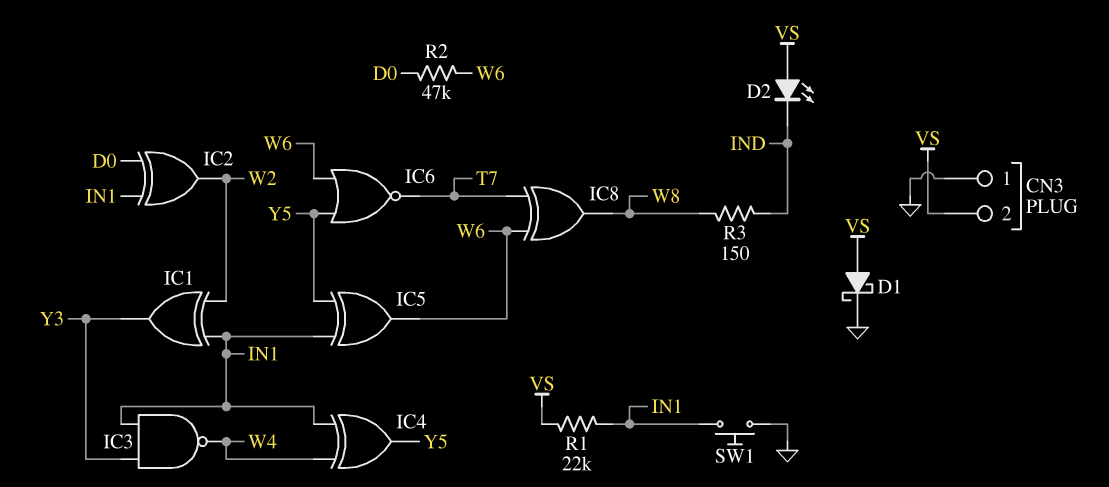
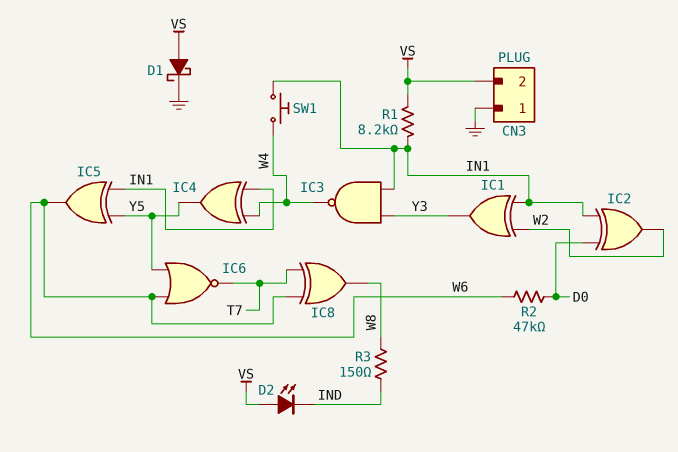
R1: 22k (IN1, VS) -> 8.2k (IN1, VS)
SW1: button (GND, IN1) -> button (IN1, W4)

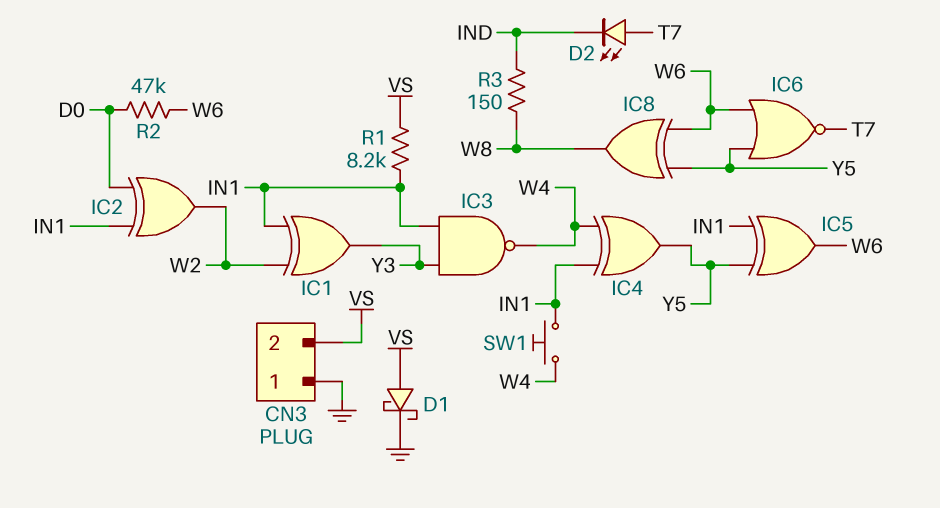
D2: LED (A VS, K IND) -> LED (A T7, K IND)
IC8: XOR (in T7, in W6, out W8) -> XOR (in W6, in Y5, out W8)

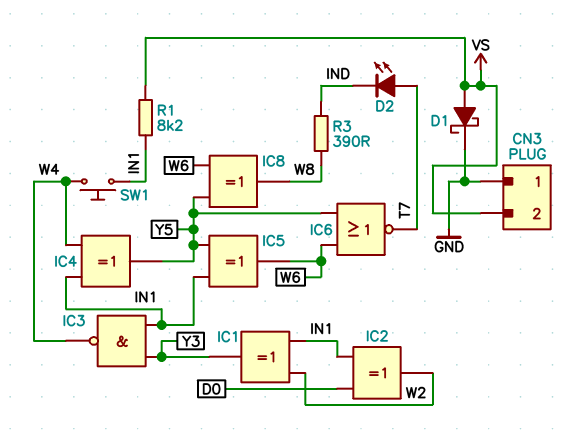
R2: 47k (D0, W6) -> none
R3: 150 (IND, W8) -> 390 (IND, W8)

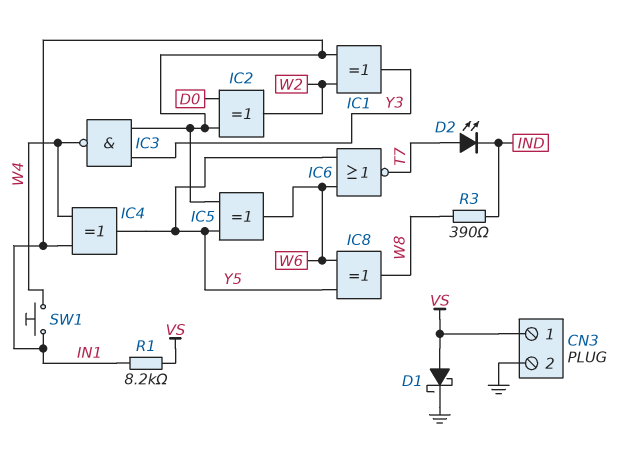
CN3 pin 1: GND -> VS
CN3 pin 2: VS -> GND

